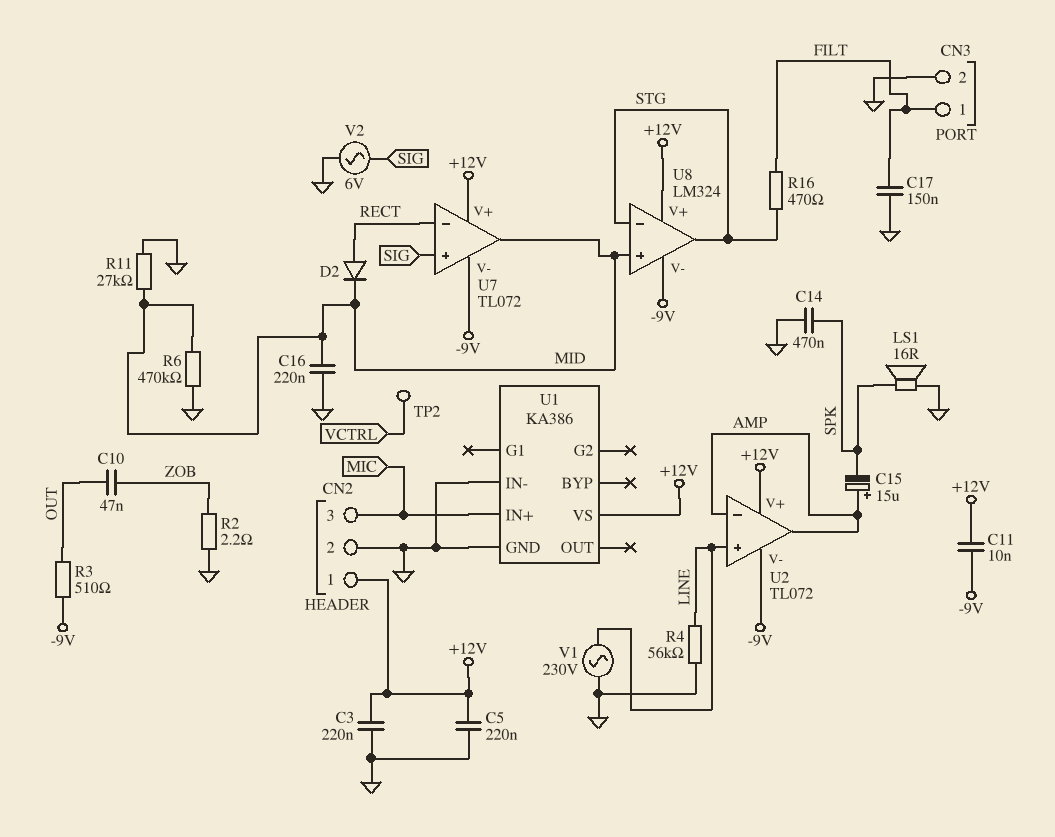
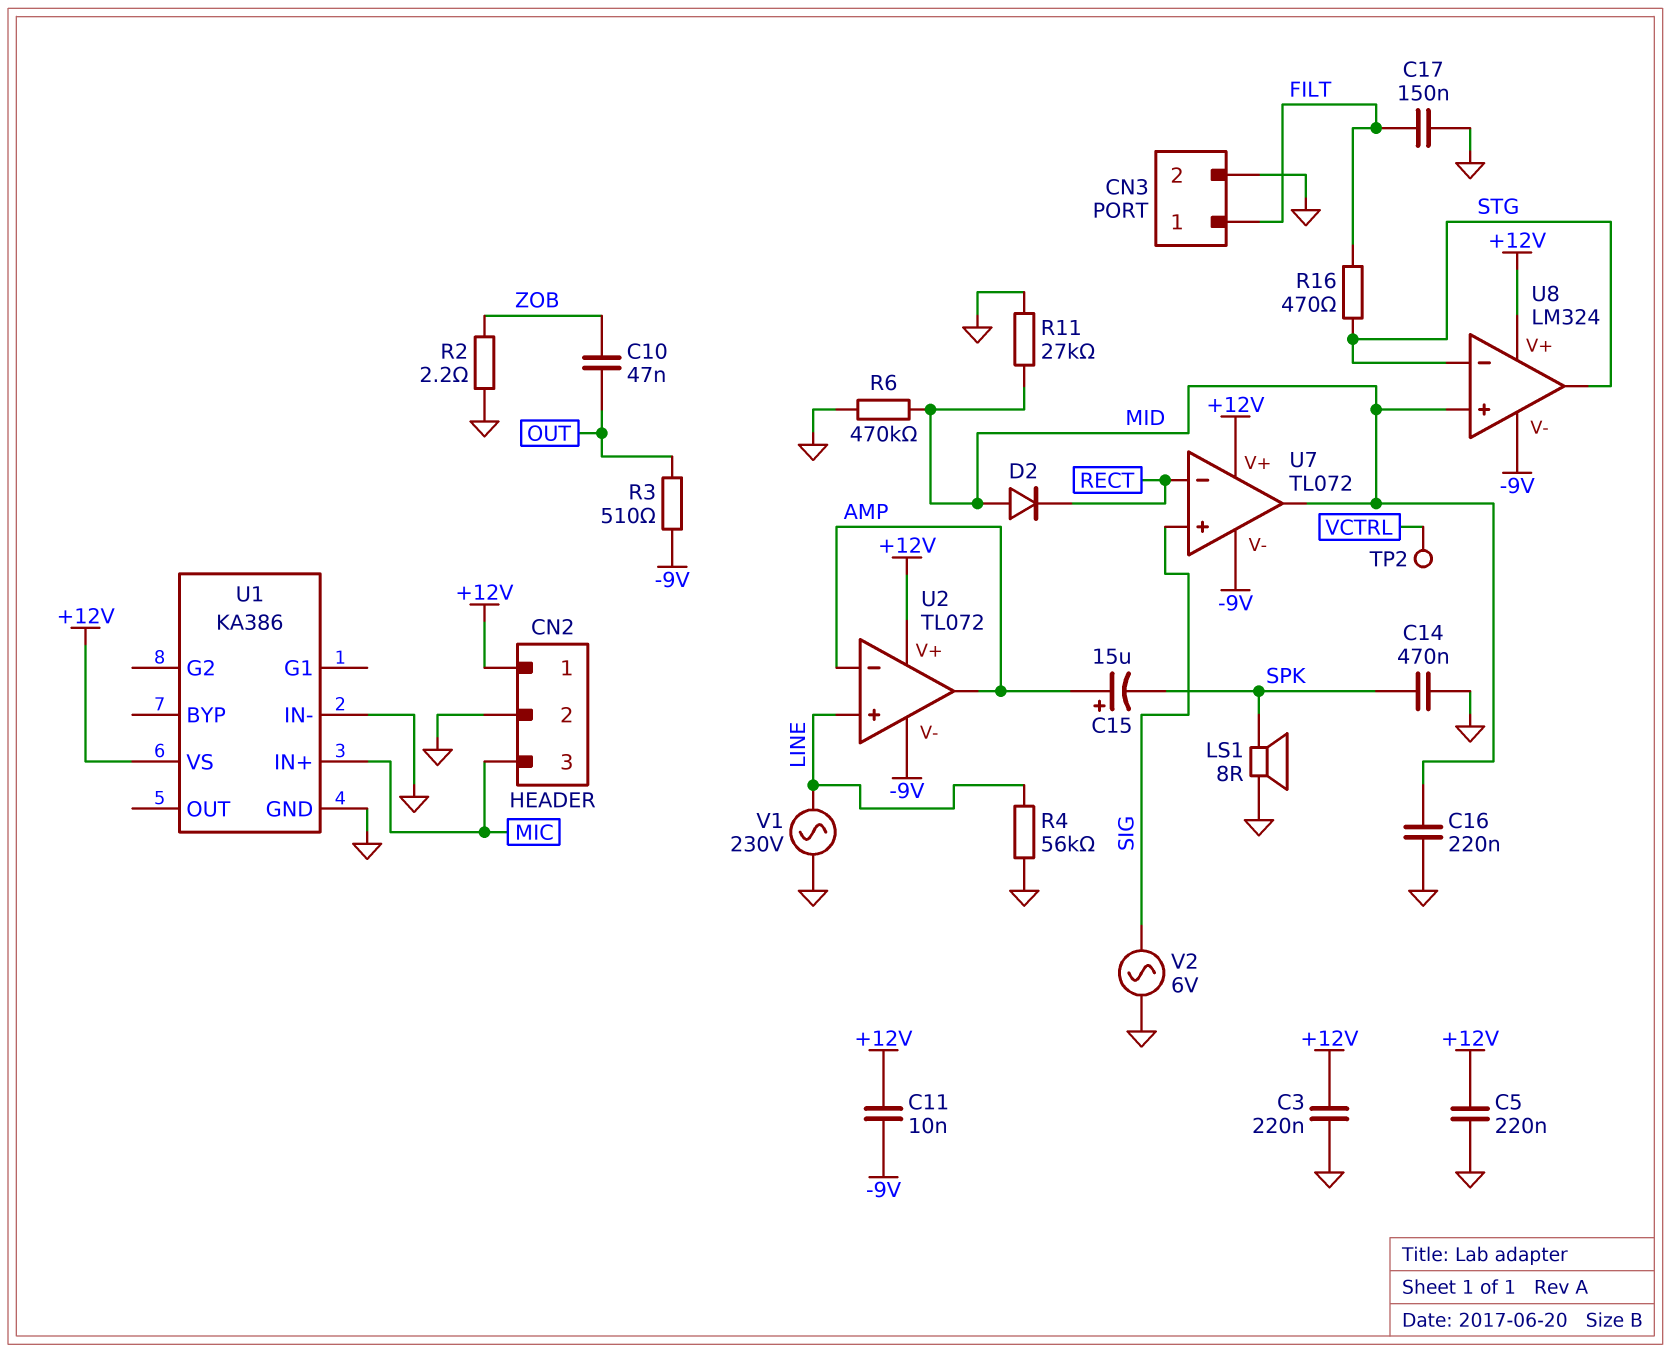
D2: diode (A RECT, K MID) -> diode (A MID, K RECT)
LS1: speaker 16R (GND, SPK) -> speaker 8R (GND, SPK)

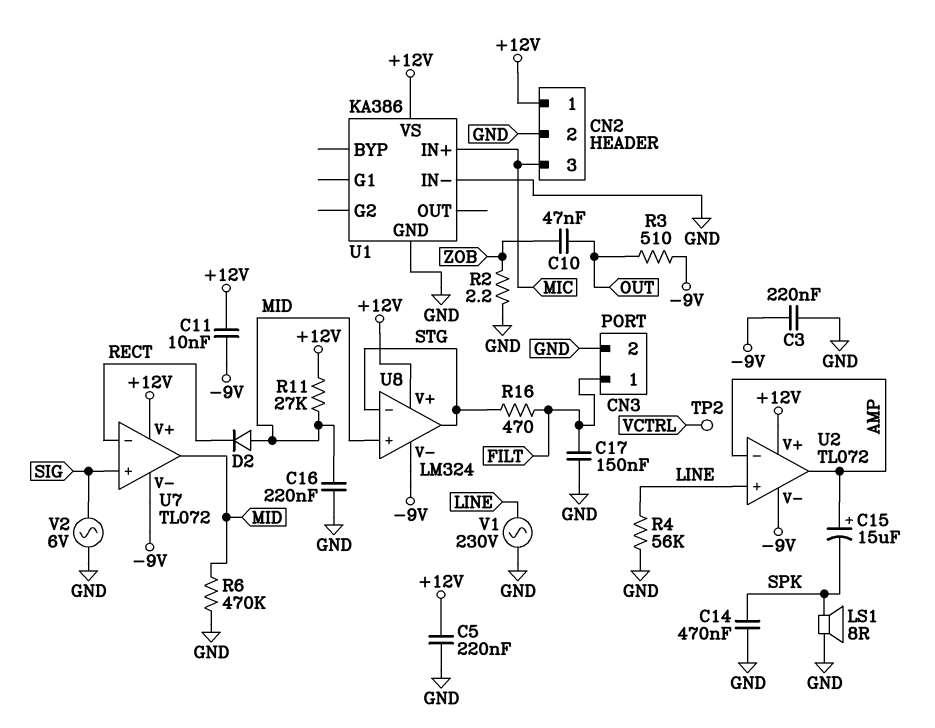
C3: 220nF (+12V, GND) -> 220nF (-9V, GND)
R11: 27k (GND, MID) -> 27k (+12V, MID)

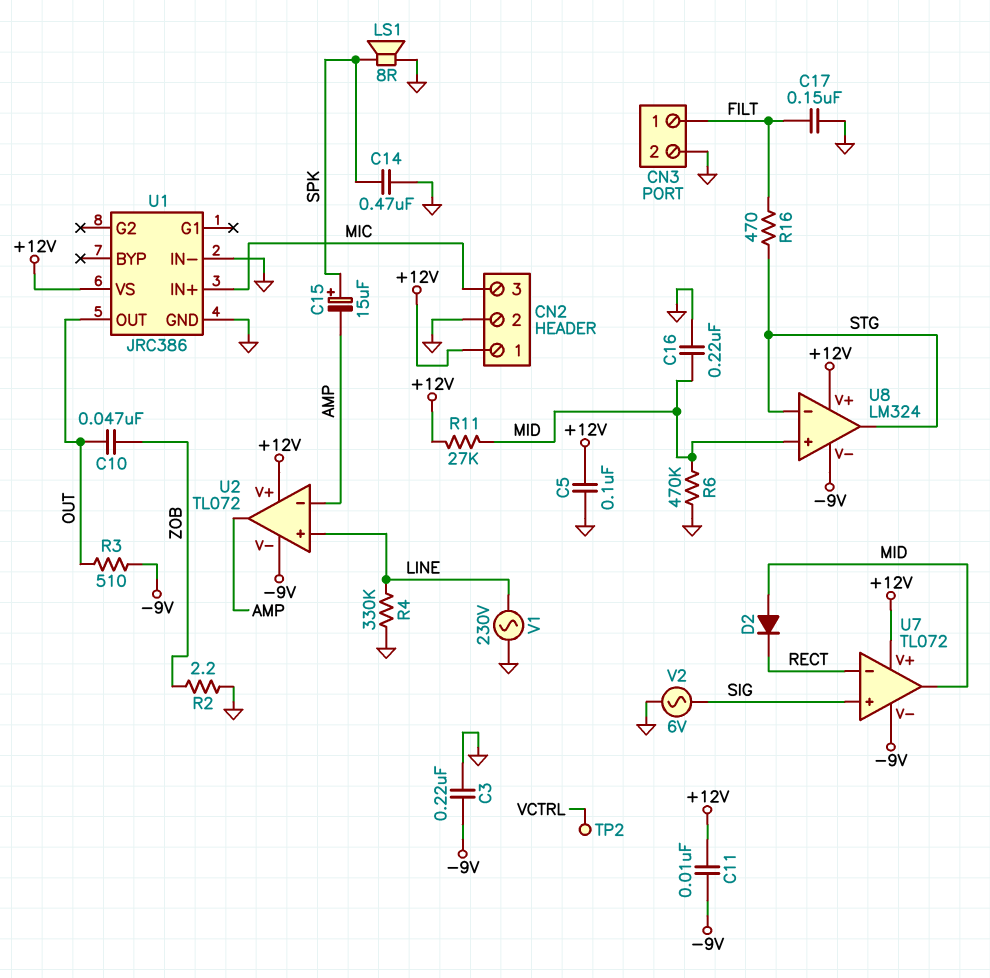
C5: 220nF (+12V, GND) -> 100nF (+12V, GND)
C15: 15uF (plus AMP, minus SPK) -> 15uF (plus SPK, minus AMP)
R4: 56k (GND, LINE) -> 330k (GND, LINE)
U1: KA386 -> JRC386
U1 pin OUT: none -> OUT

